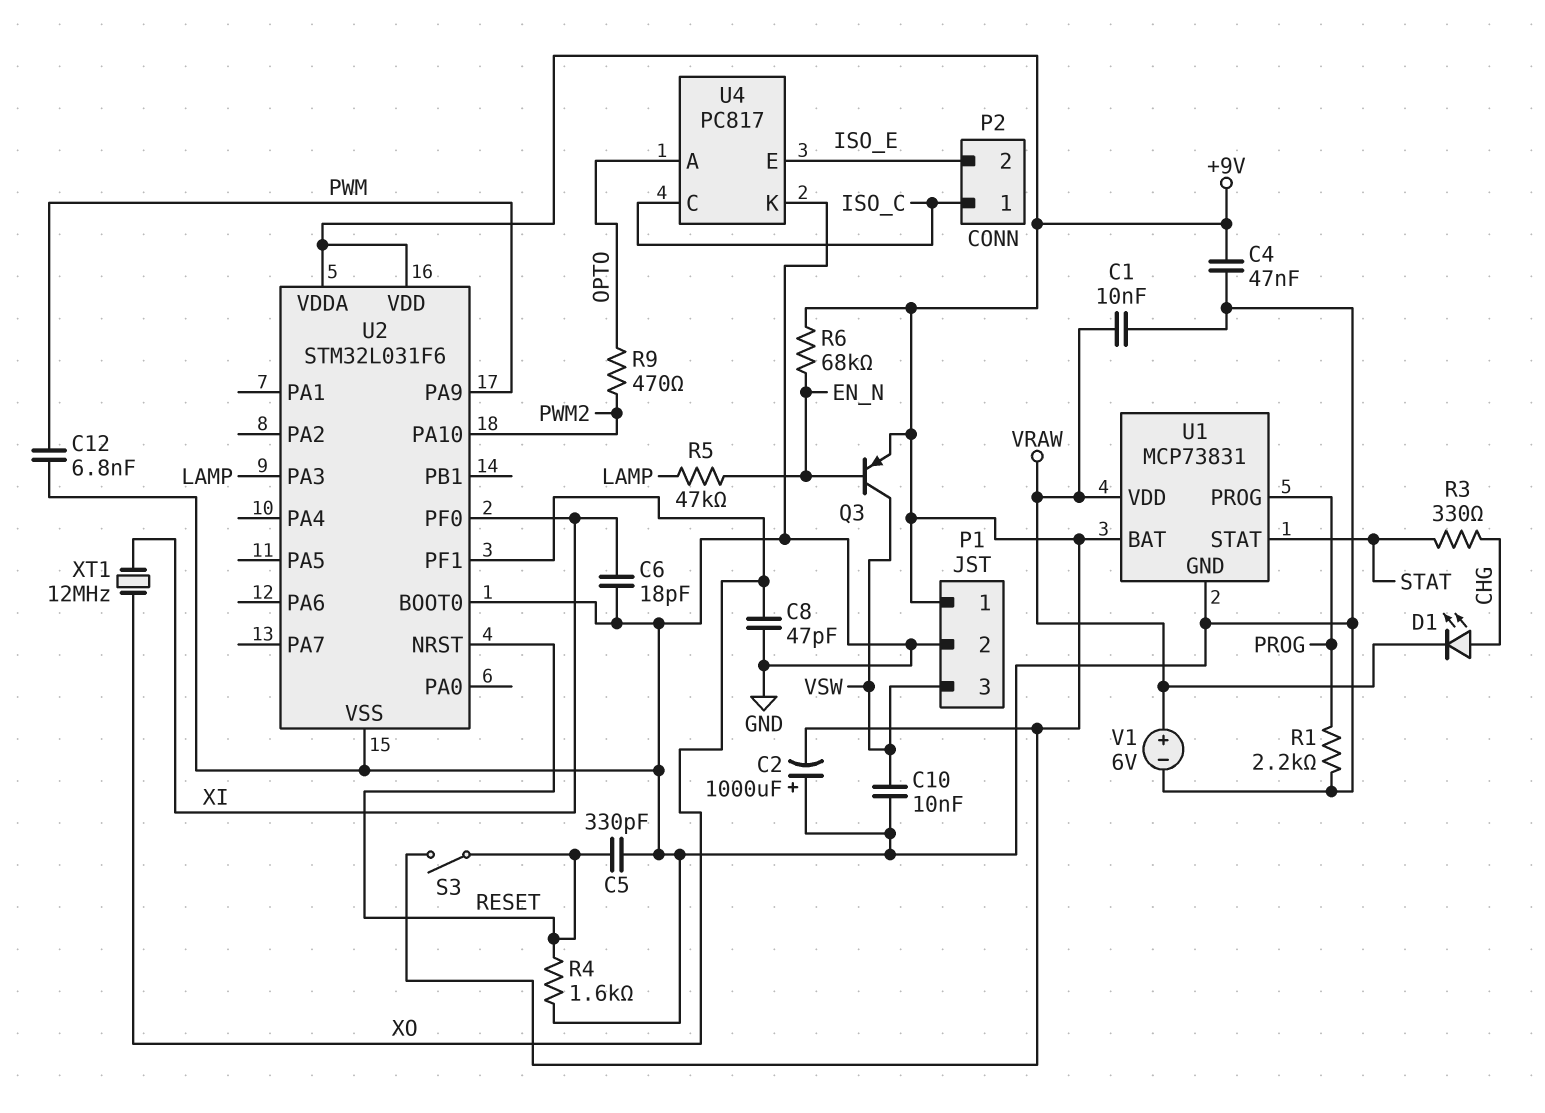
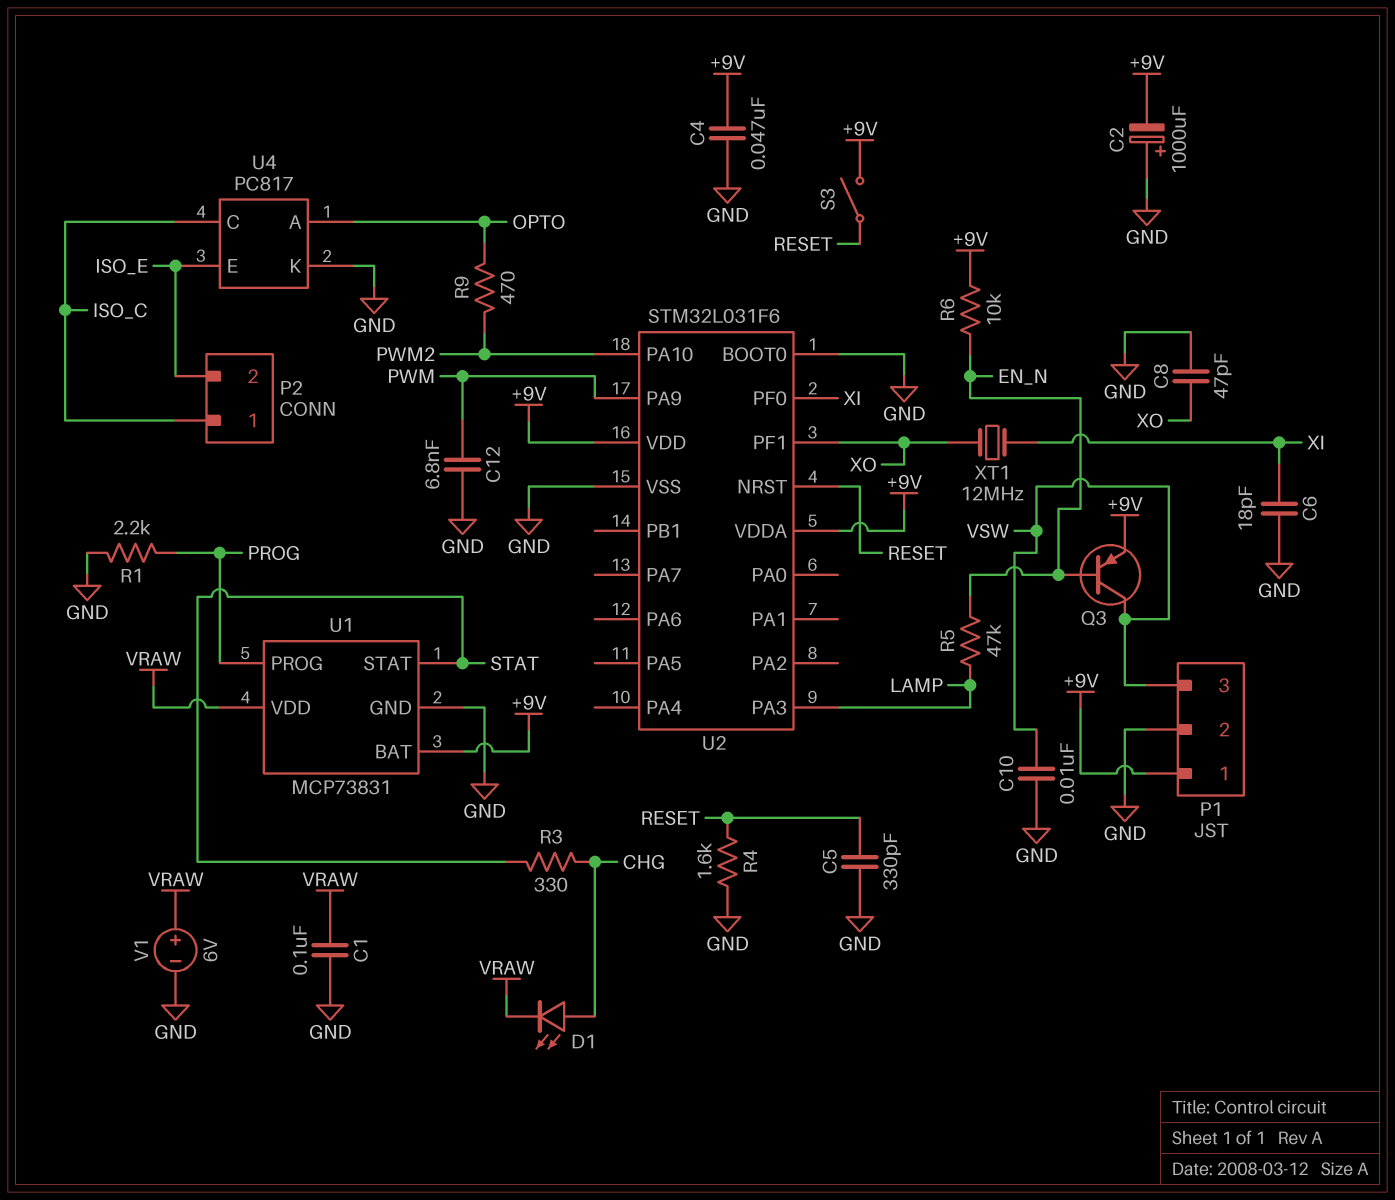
C1: 10nF (GND, VRAW) -> 100nF (GND, VRAW)
R6: 68k (+9V, EN_N) -> 10k (+9V, EN_N)

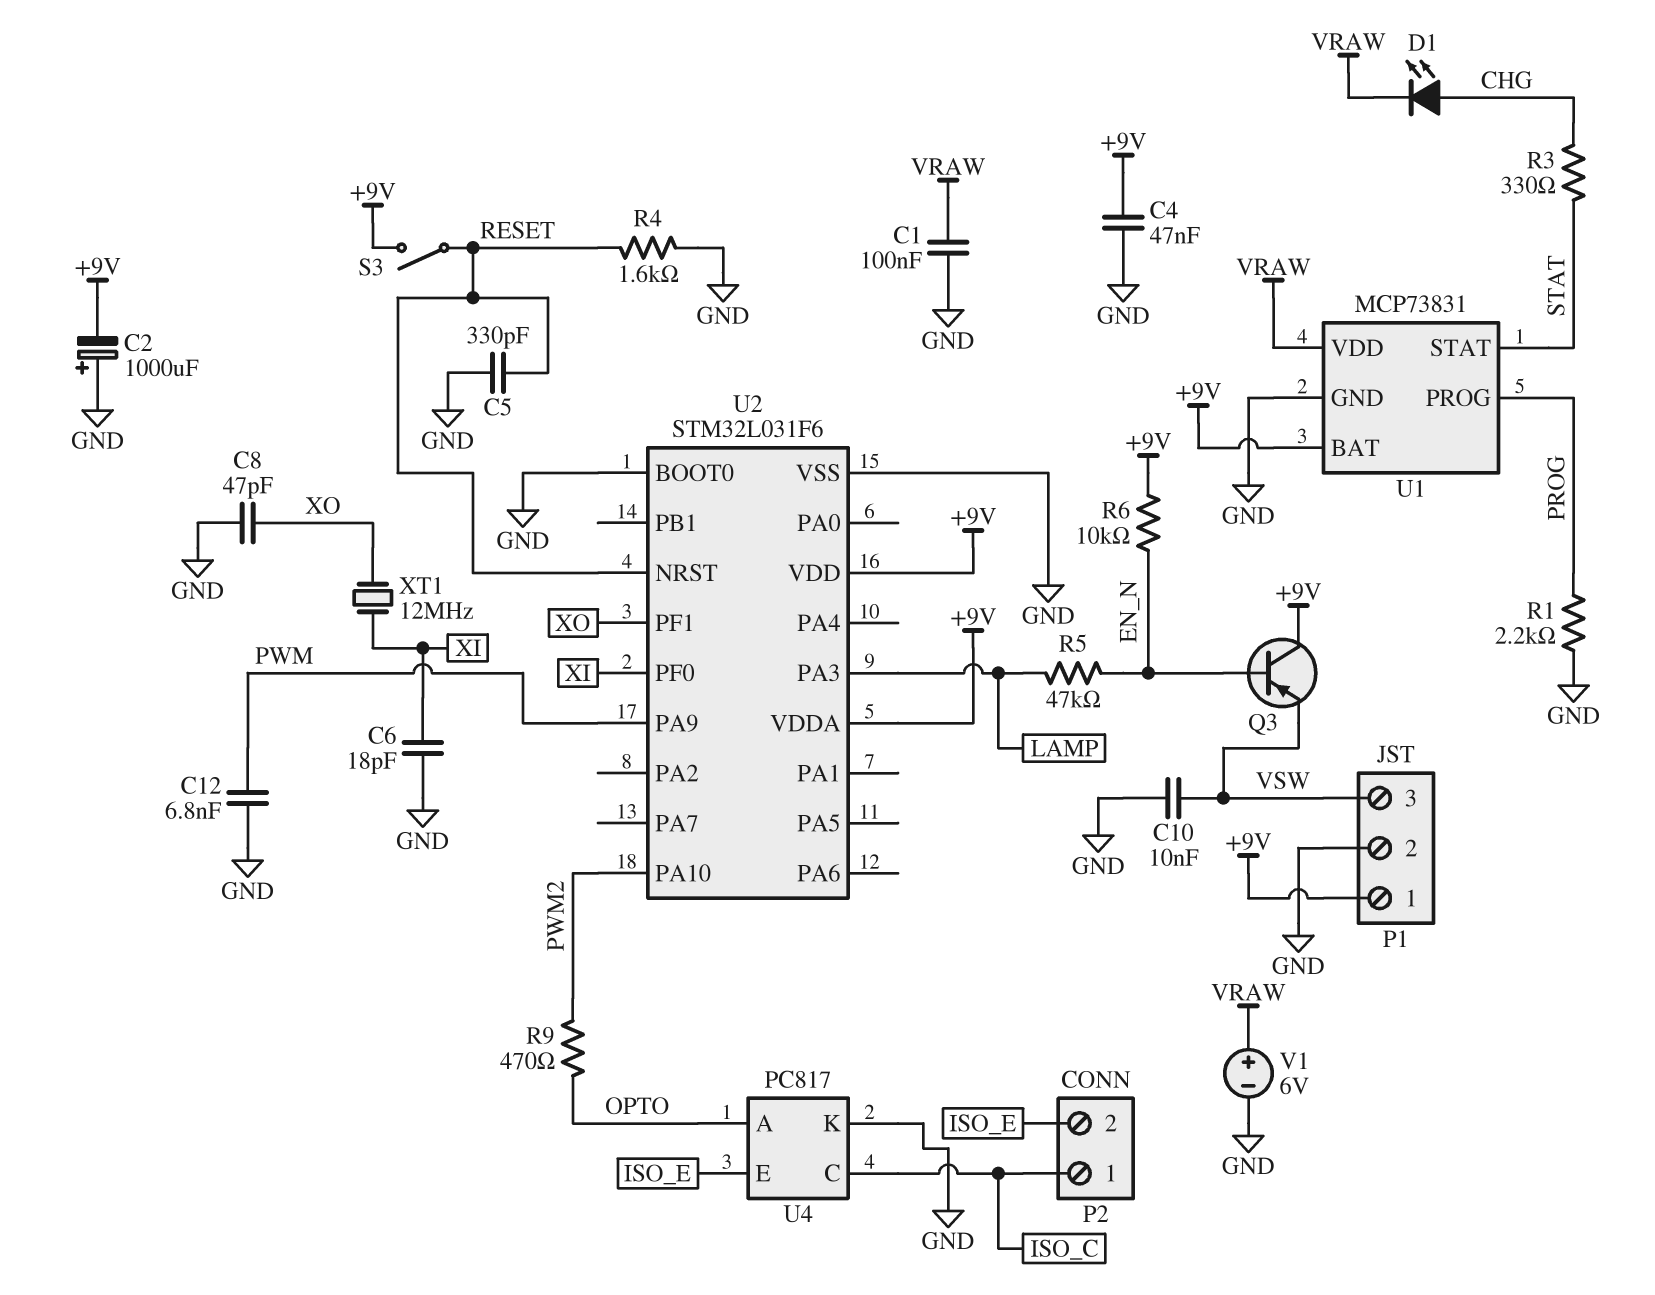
Q3: PNP (B EN_N, C VSW, E +9V) -> PNP (B EN_N, C +9V, E VSW)

